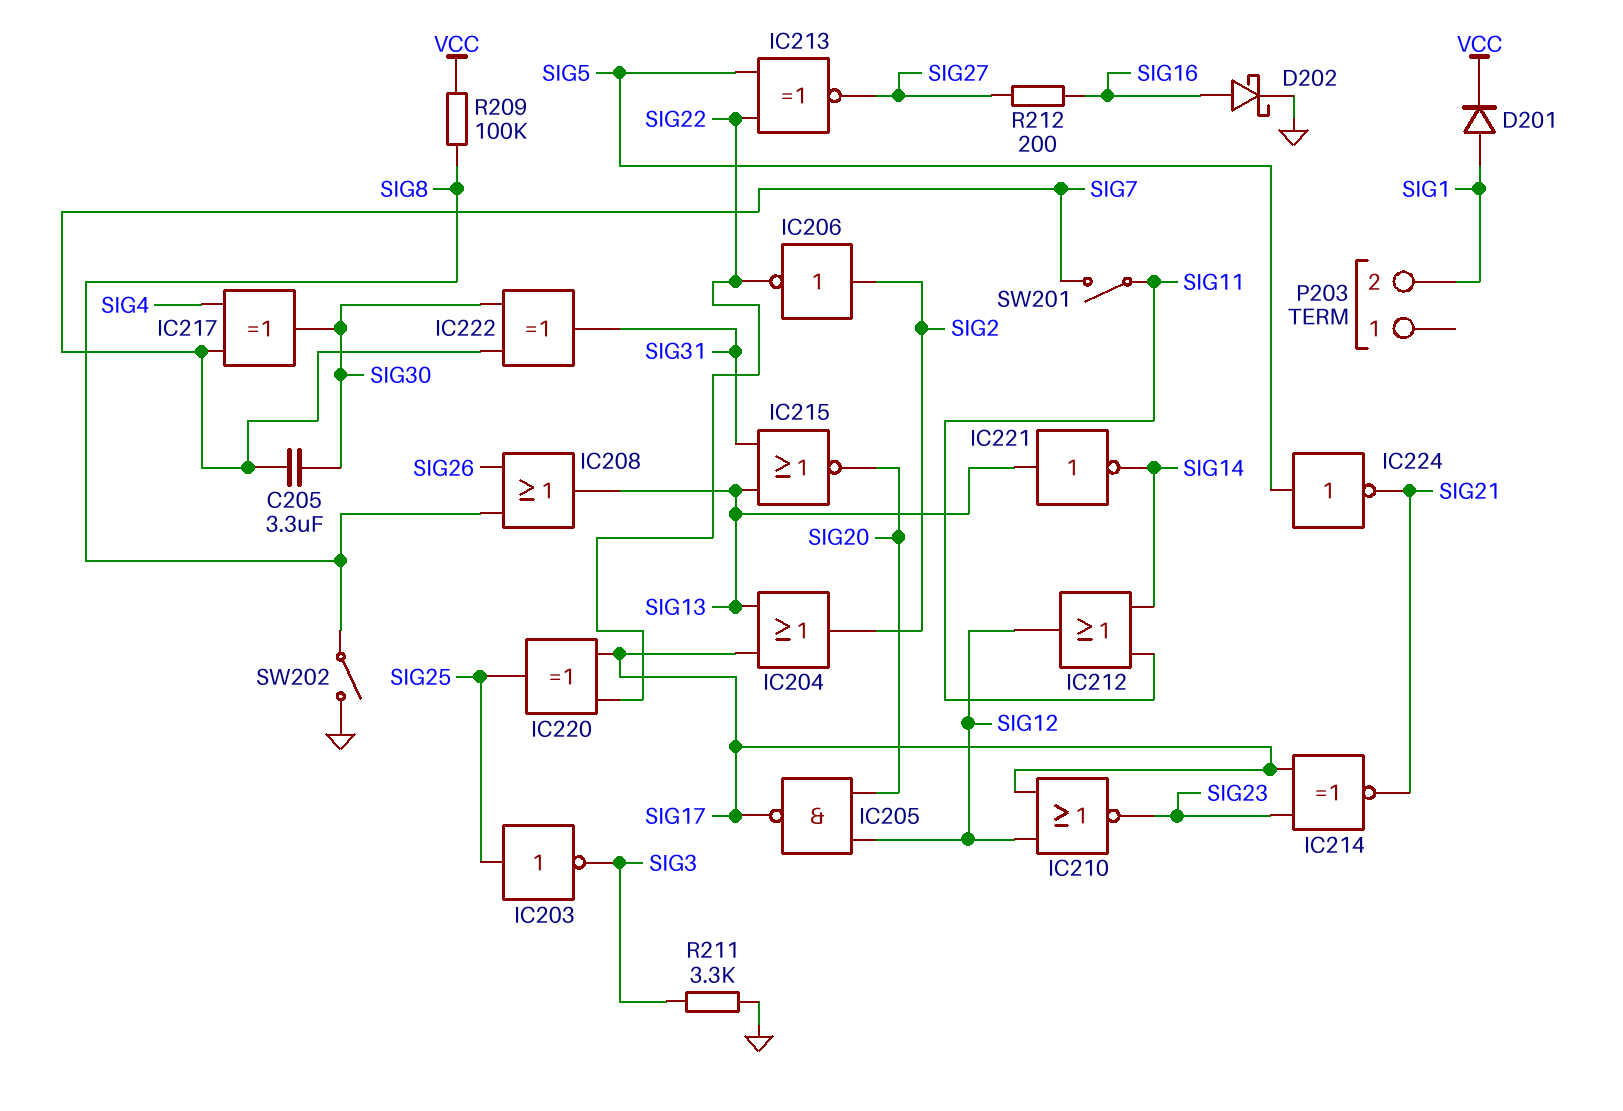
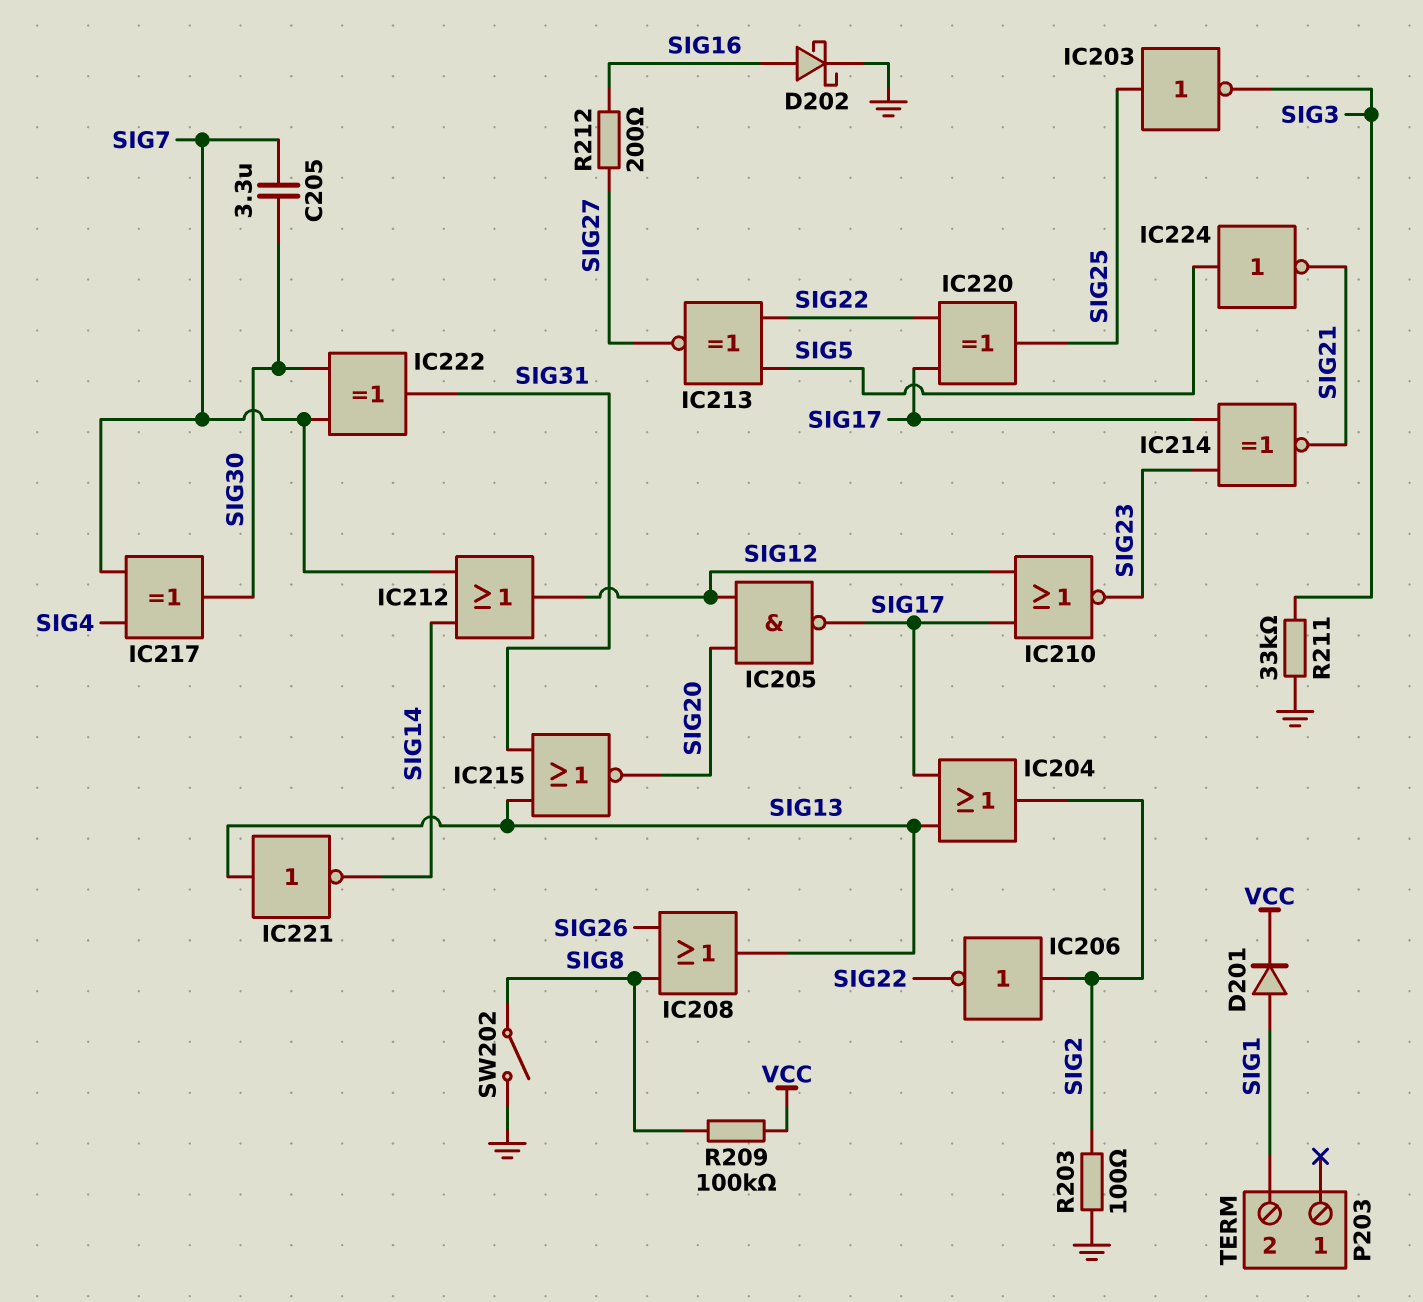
IC212: OR (in SIG11, in SIG14, out SIG12) -> OR (in SIG7, in SIG14, out SIG12)
R203: none -> 100 (GND, SIG2)
R211: 3.3k (GND, SIG3) -> 33k (GND, SIG3)
SW201: switch (SIG7, SIG11) -> none

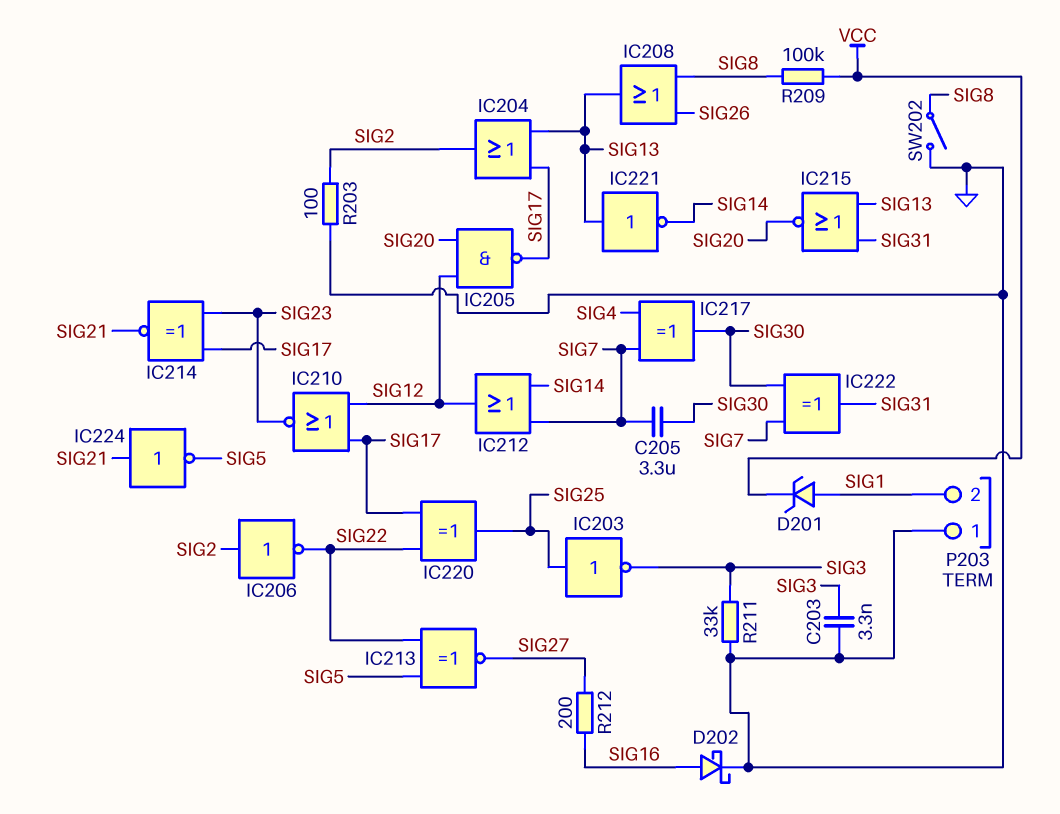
C203: none -> 3.3nF (GND, SIG3)
D201: diode (A SIG1, K VCC) -> zener (A SIG1, K VCC)
IC224: NOT (in SIG5, out SIG21) -> NOT (in SIG21, out SIG5)
P203 pin 1: none -> GND

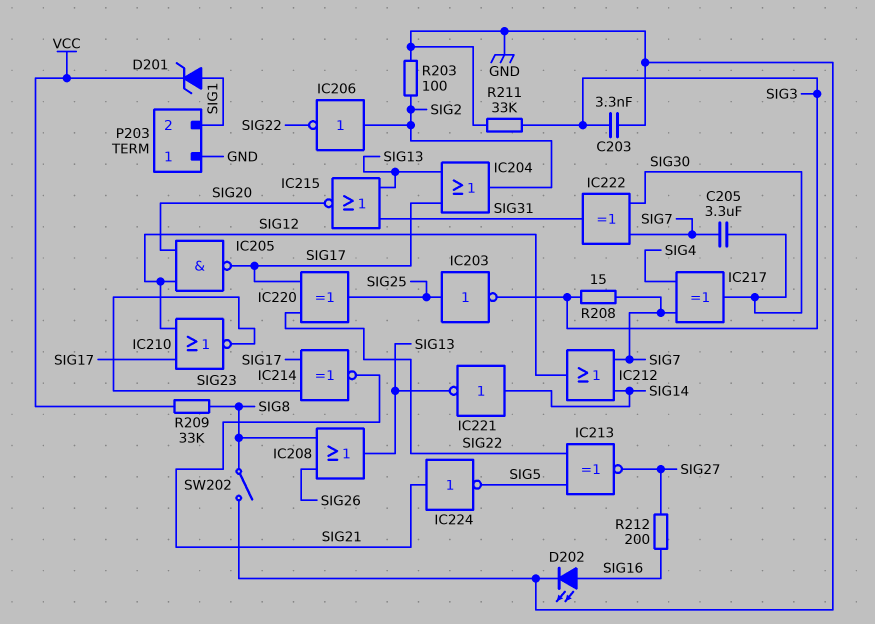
D202: schottky (A SIG16, K GND) -> LED (A SIG16, K GND)
IC221: NOT (in SIG13, out SIG14) -> NOT (in SIG14, out SIG13)
R208: none -> 15 (SIG3, SIG7)
R209: 100k (SIG8, VCC) -> 33k (SIG8, VCC)

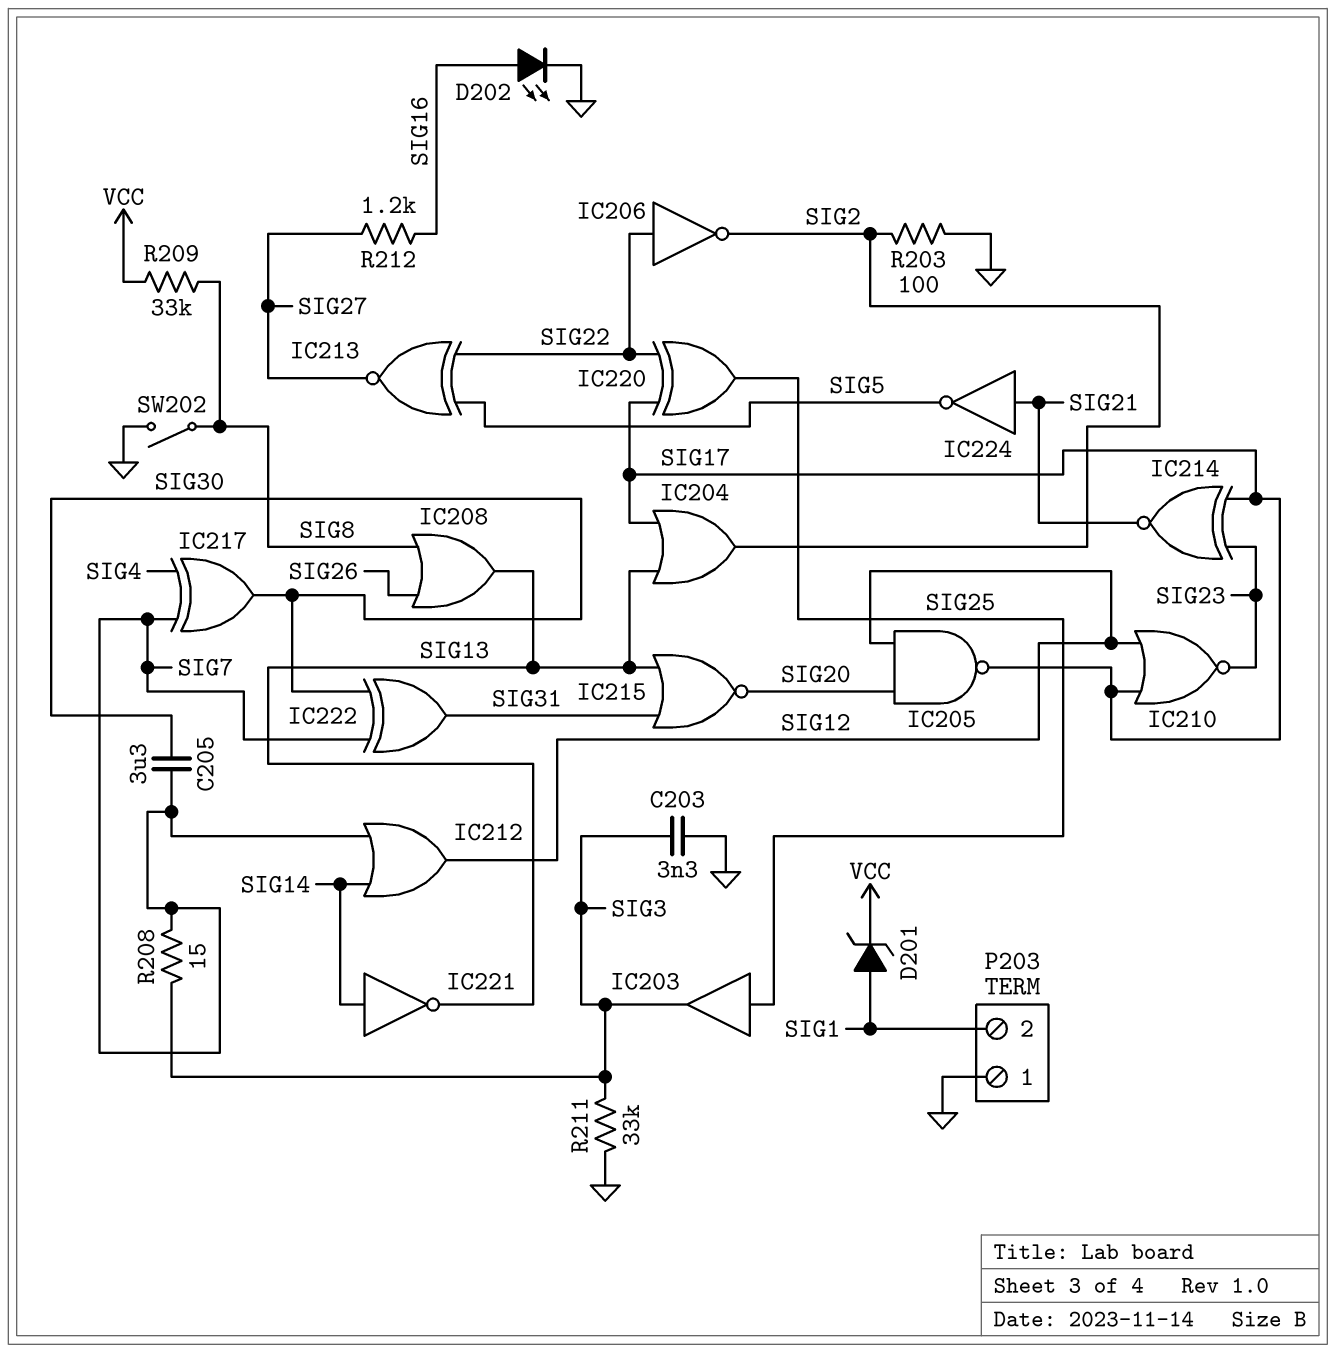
IC203: NOT (in SIG25, out SIG3) -> buffer (in SIG25, out SIG3)
IC206: NOT (in SIG2, out SIG22) -> NOT (in SIG22, out SIG2)
R212: 200 (SIG16, SIG27) -> 1.2k (SIG16, SIG27)

